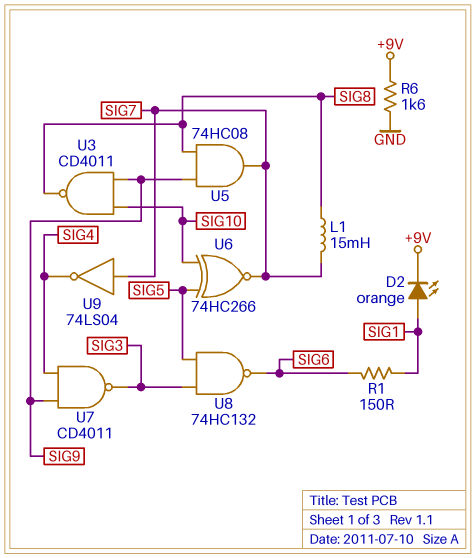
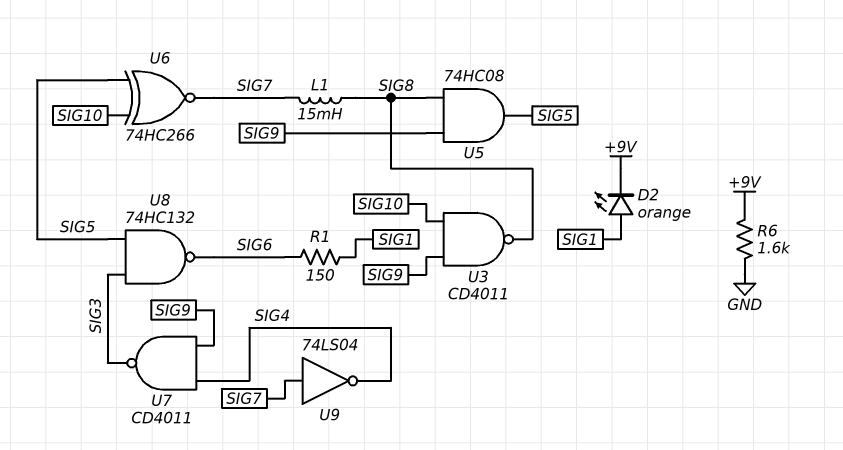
U5: AND 74HC08 (in SIG8, in SIG9, out SIG7) -> AND 74HC08 (in SIG8, in SIG9, out SIG5)

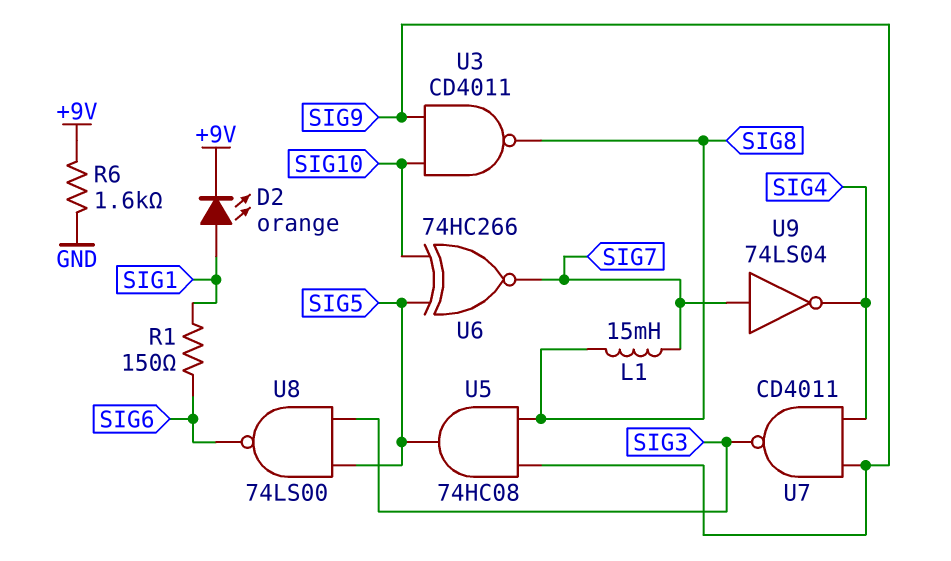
U8: NAND 74HC132 (in SIG3, in SIG5, out SIG6) -> NAND 74LS00 (in SIG3, in SIG5, out SIG6)

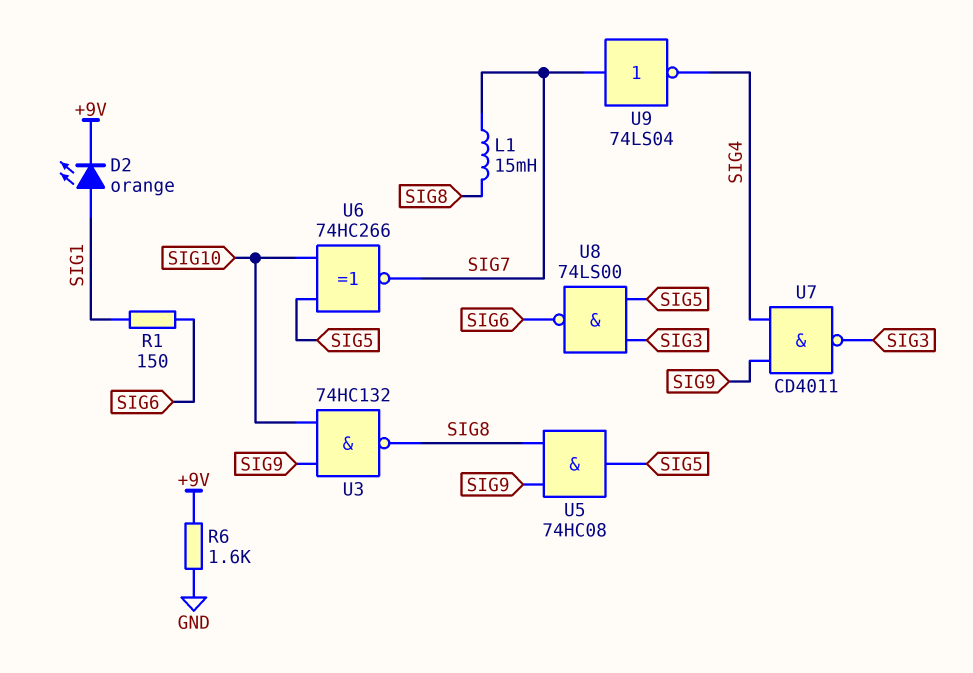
U3: NAND CD4011 (in SIG9, in SIG10, out SIG8) -> NAND 74HC132 (in SIG9, in SIG10, out SIG8)

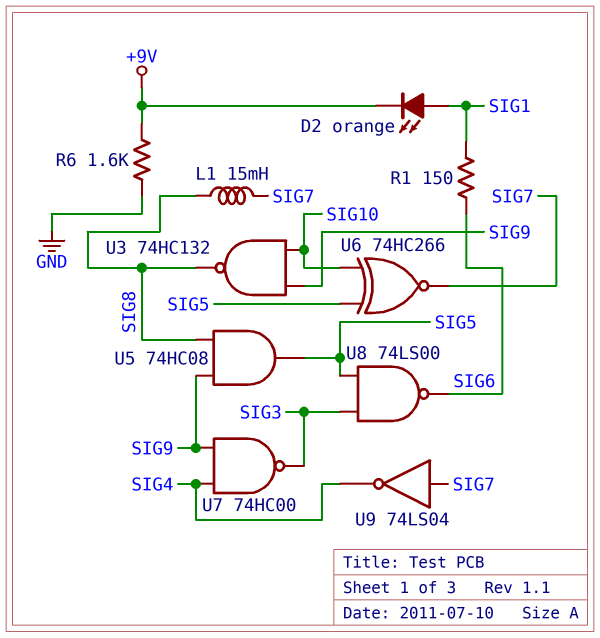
U7: NAND CD4011 (in SIG4, in SIG9, out SIG3) -> NAND 74HC00 (in SIG4, in SIG9, out SIG3)

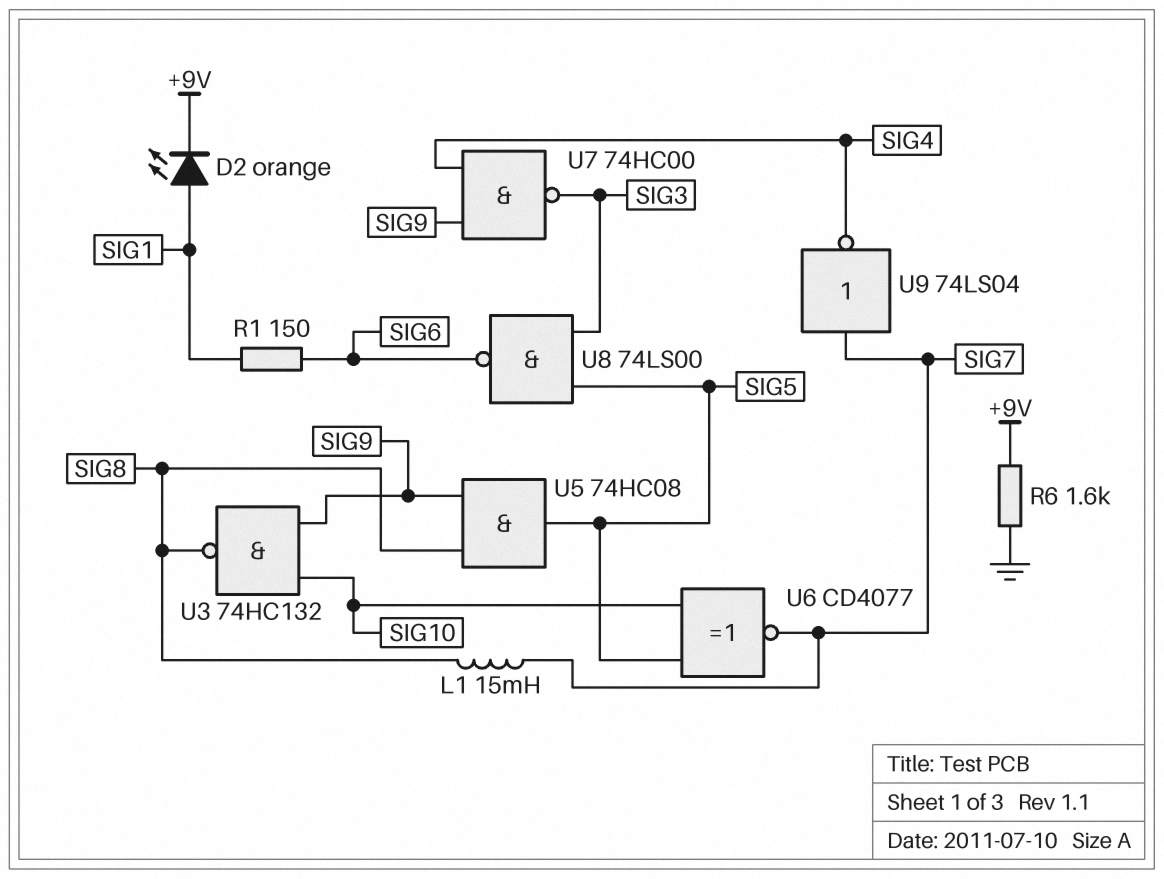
U6: XNOR 74HC266 (in SIG5, in SIG10, out SIG7) -> XNOR CD4077 (in SIG5, in SIG10, out SIG7)

